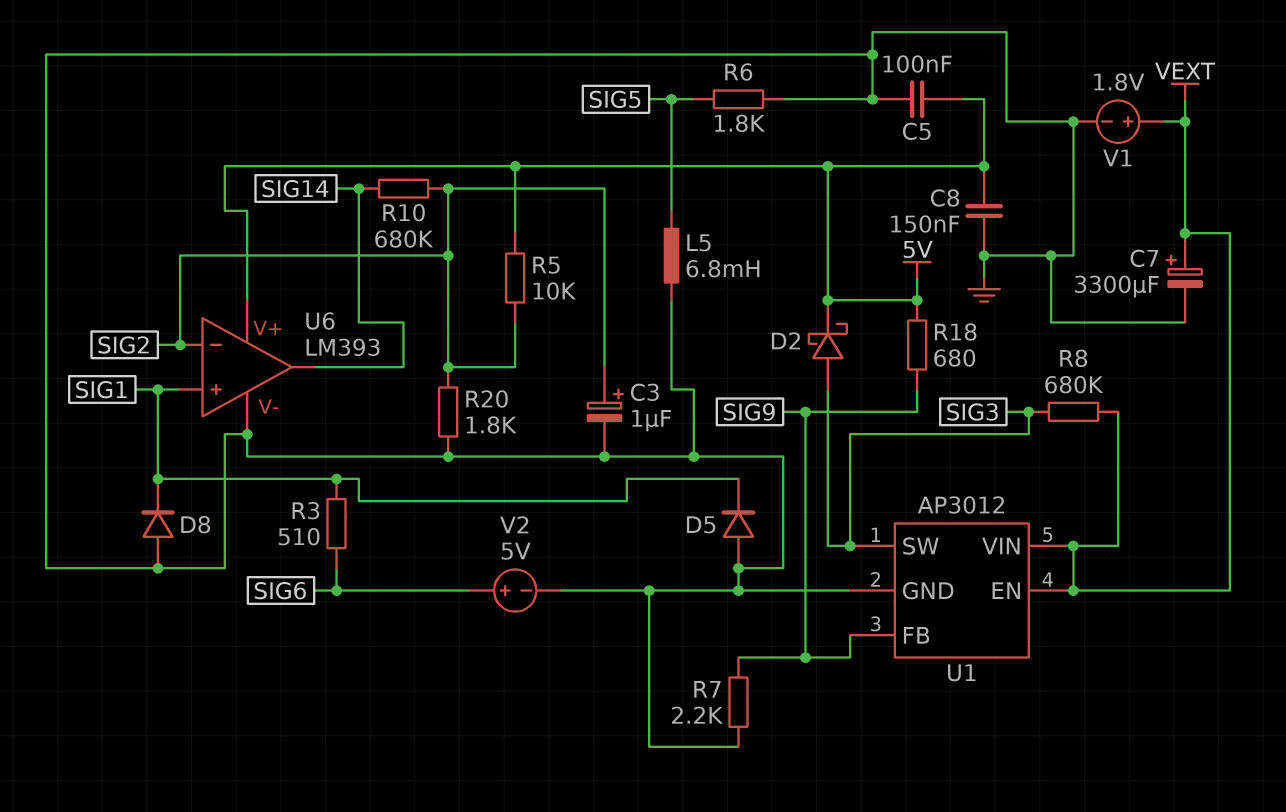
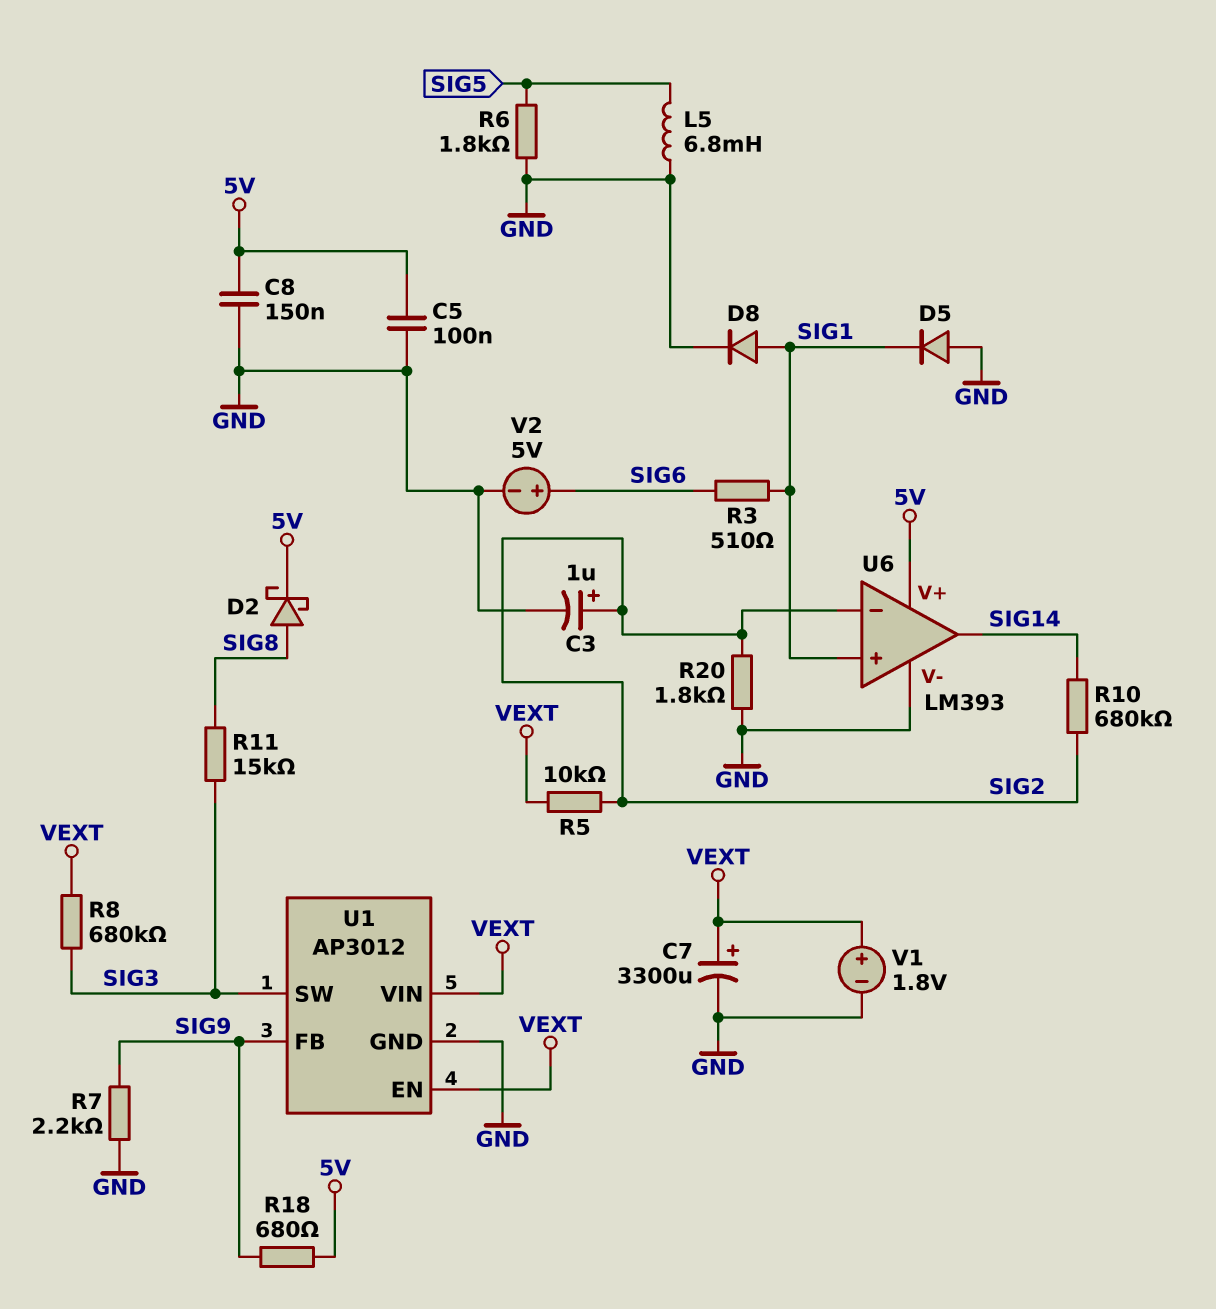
D2: schottky (A SIG3, K 5V) -> schottky (A SIG8, K 5V)
D8: diode (A GND, K SIG1) -> diode (A SIG1, K GND)
R5: 10k (5V, SIG2) -> 10k (SIG2, VEXT)
R11: none -> 15k (SIG3, SIG8)

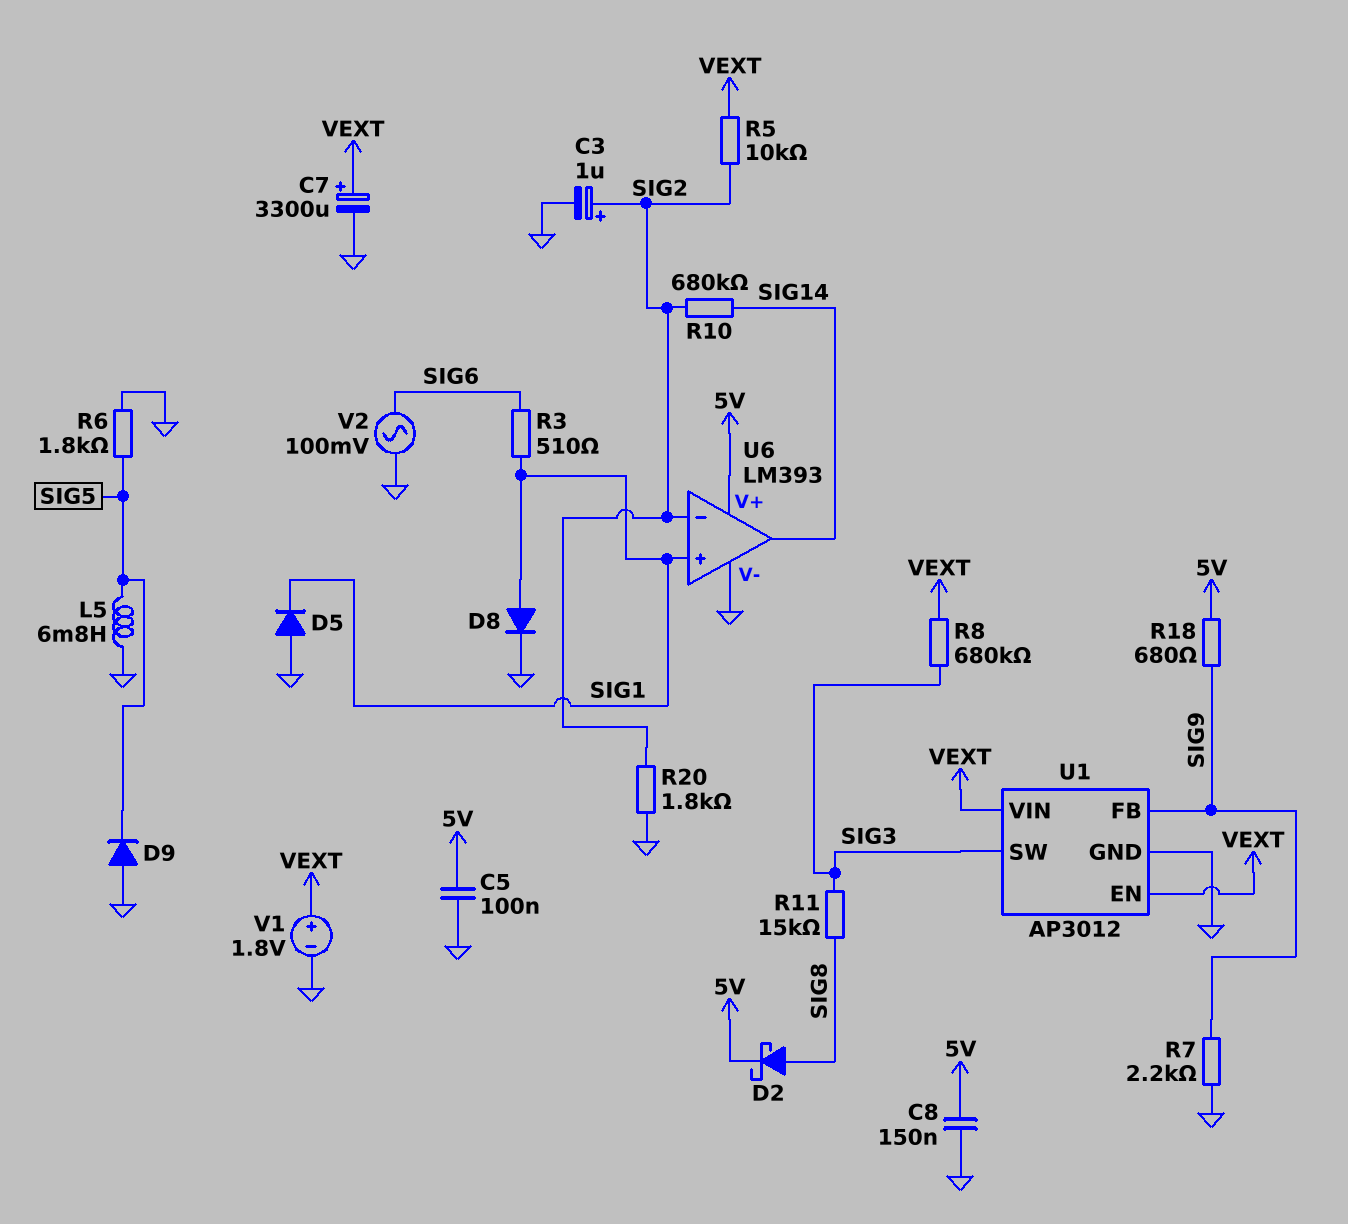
D9: none -> diode (A GND, K SIG5)
V2: 5V (plus SIG6, minus GND) -> AC 100mV (GND, SIG6)

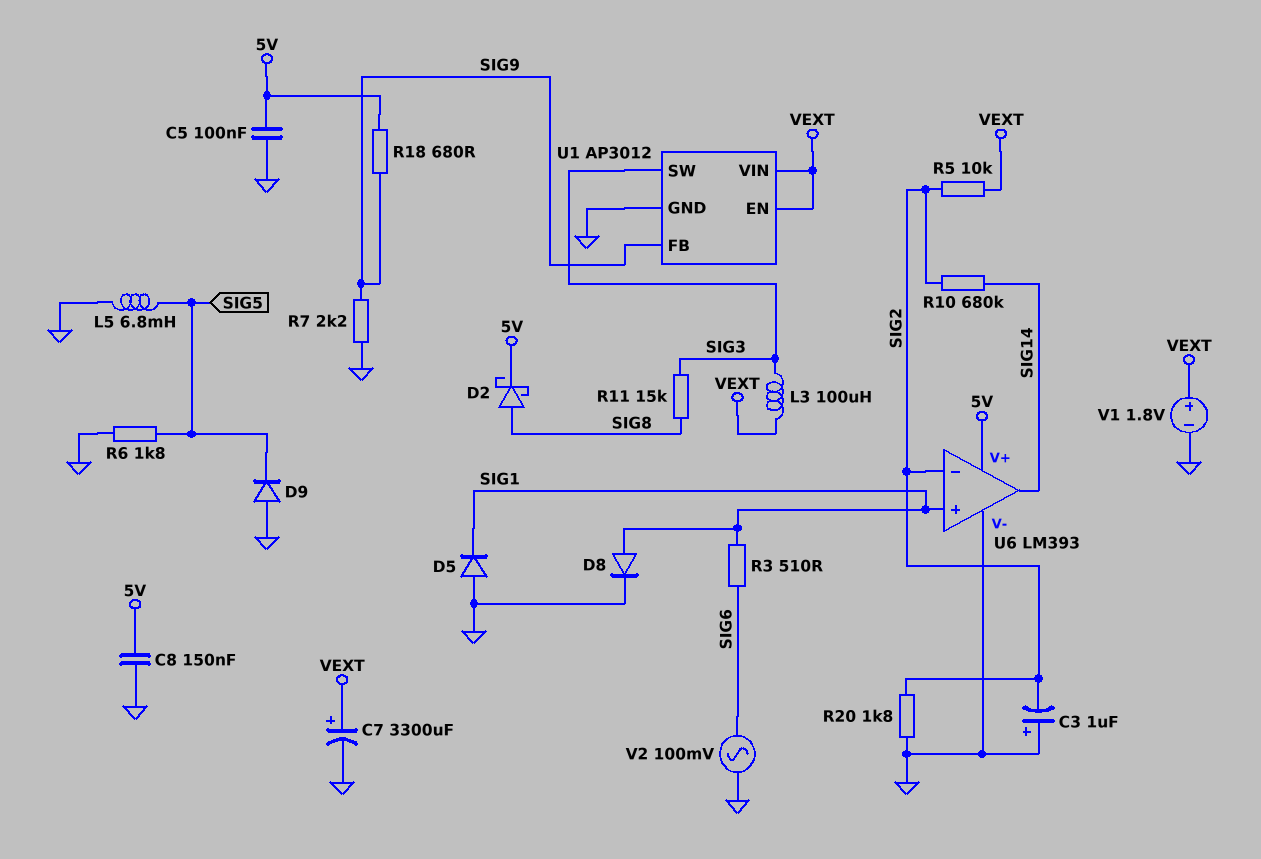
C3: 1uF (plus SIG2, minus GND) -> 1uF (plus GND, minus SIG2)
L3: none -> 100uH (SIG3, VEXT)
R8: 680k (SIG3, VEXT) -> none

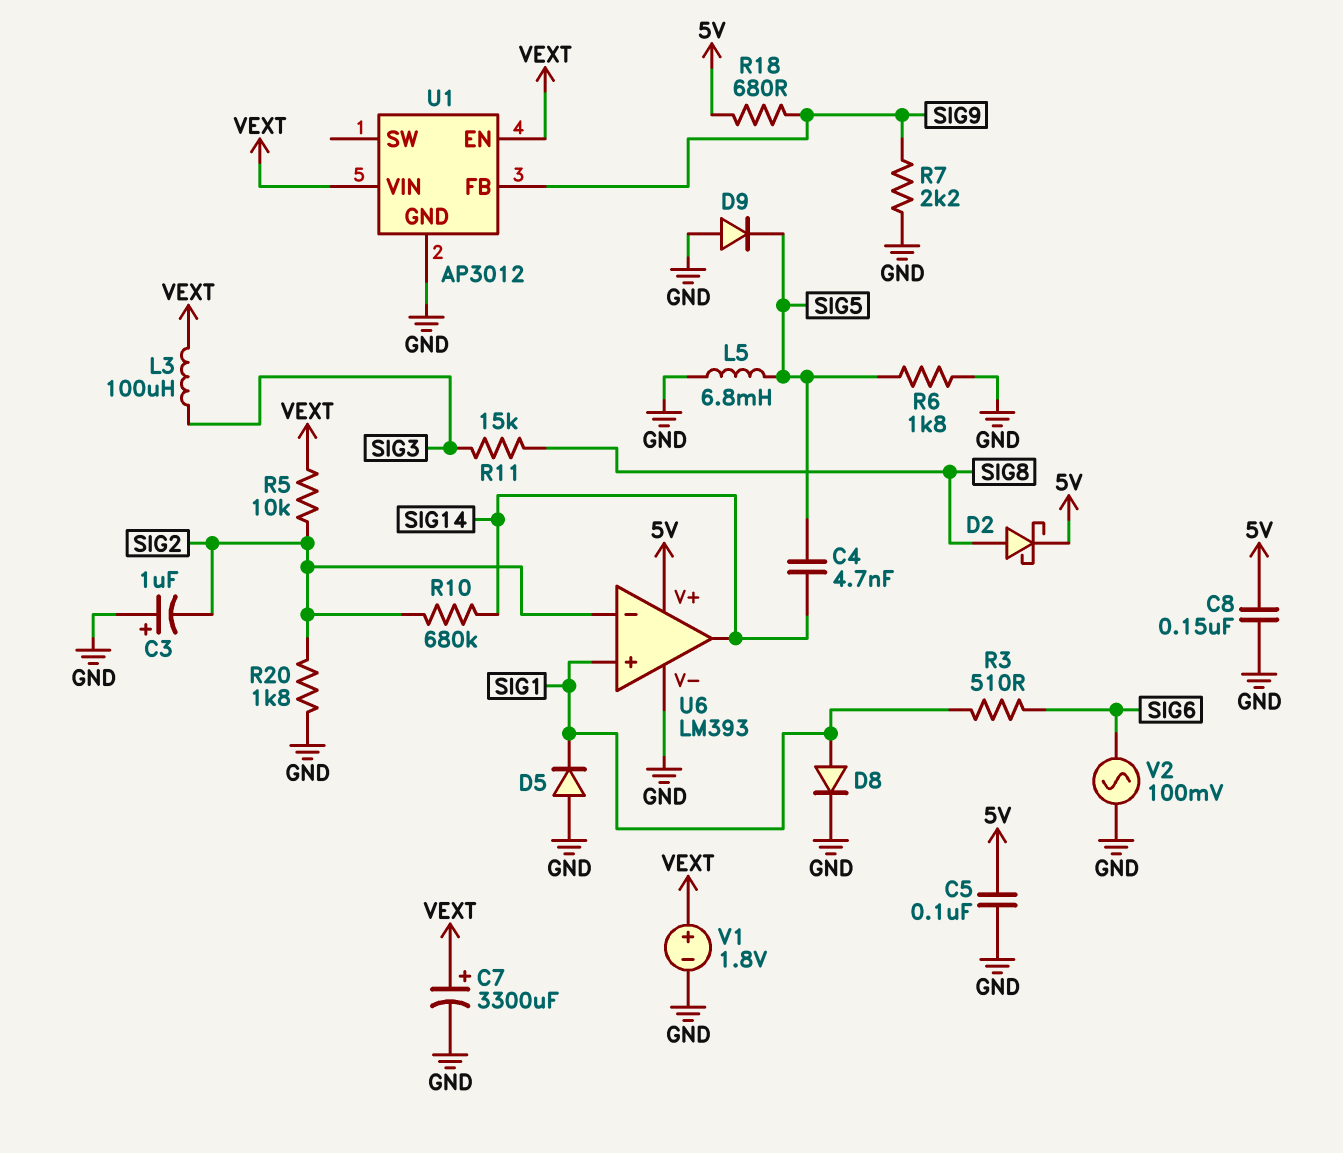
C4: none -> 4.7nF (SIG5, SIG14)
U1 pin SW: SIG3 -> none

